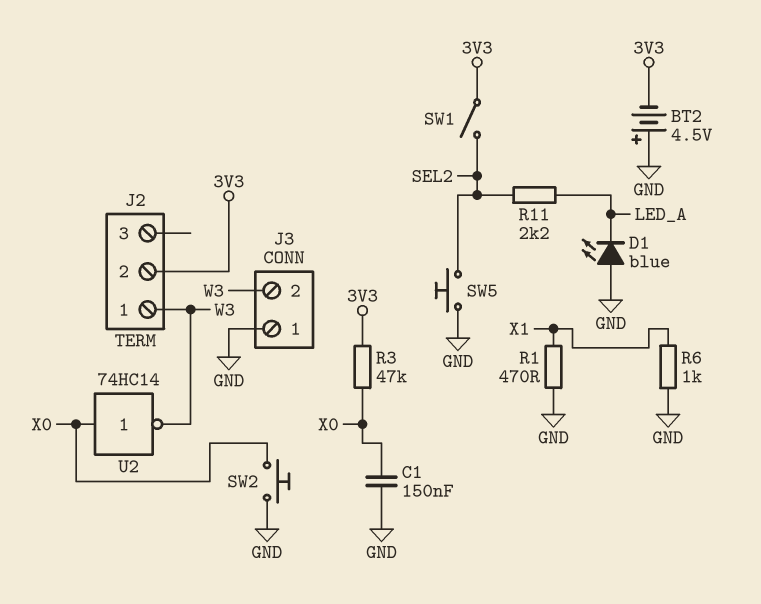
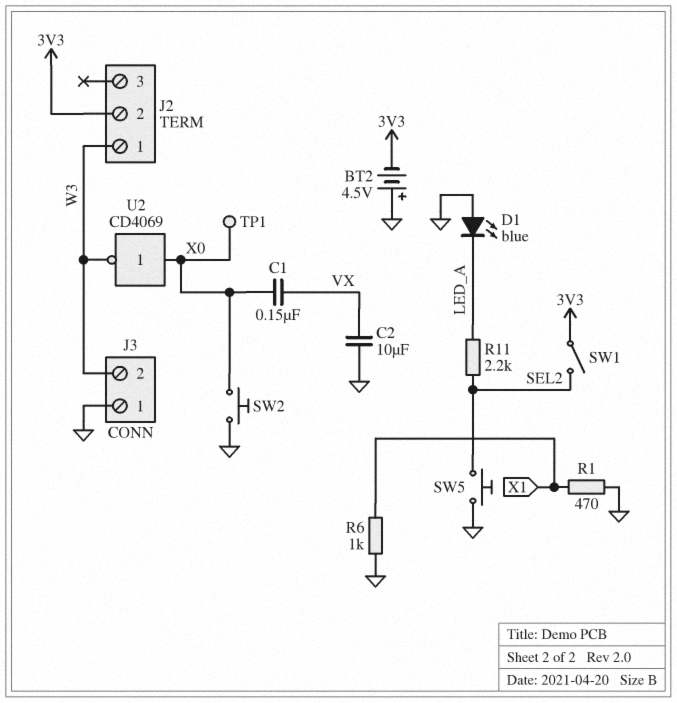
C1: 150nF (GND, X0) -> 150nF (VX, X0)
C2: none -> 10uF (GND, VX)
R3: 47k (3V3, X0) -> none
TP1: none -> test point (X0)
U2: NOT 74HC14 (in X0, out W3) -> NOT CD4069 (in X0, out W3)

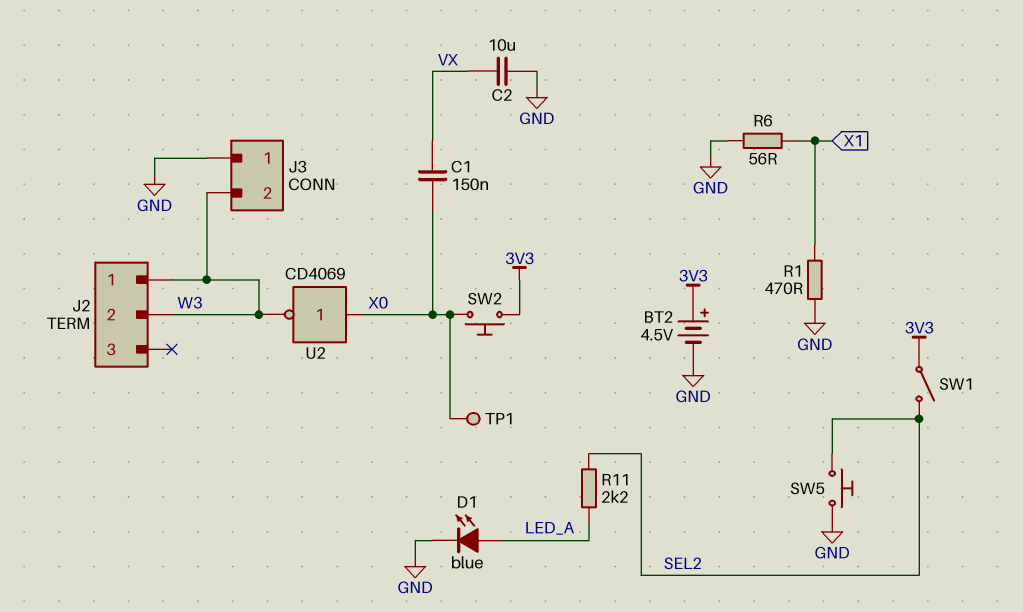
BT2: 4.5V (plus GND, minus 3V3) -> 4.5V (plus 3V3, minus GND)
D1: LED blue (A GND, K LED_A) -> LED blue (A LED_A, K GND)
J2 pin 2: 3V3 -> W3
R6: 1k (GND, X1) -> 56 (GND, X1)
SW2: button (GND, X0) -> button (3V3, X0)

